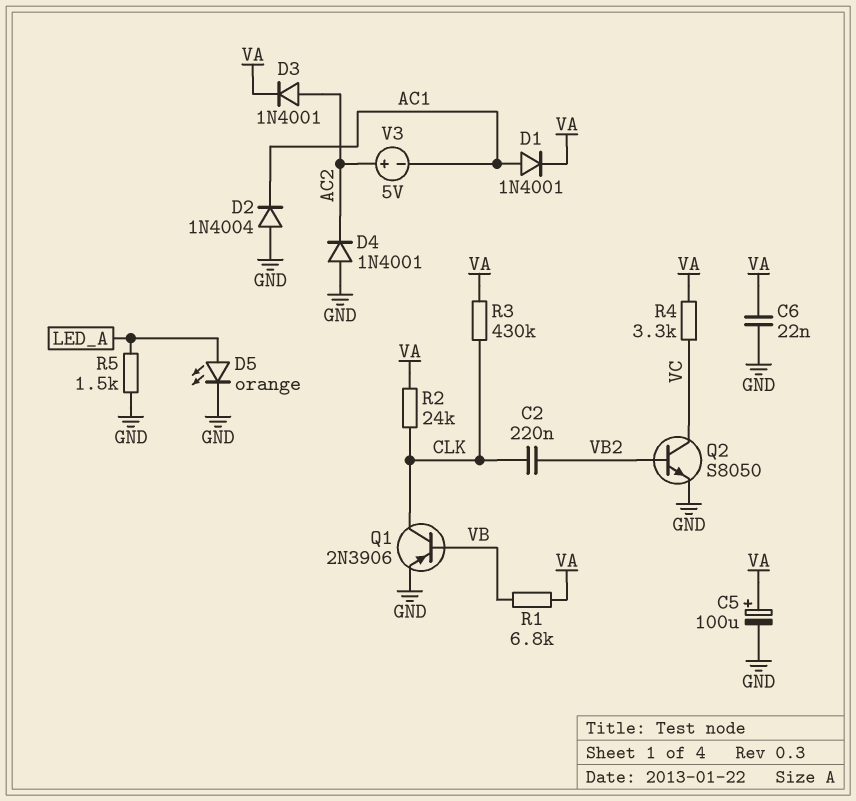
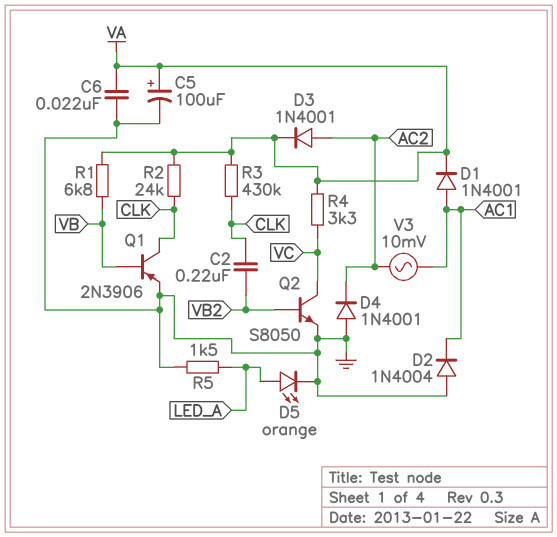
V3: 5V (plus AC2, minus AC1) -> AC 10mV (AC1, AC2)

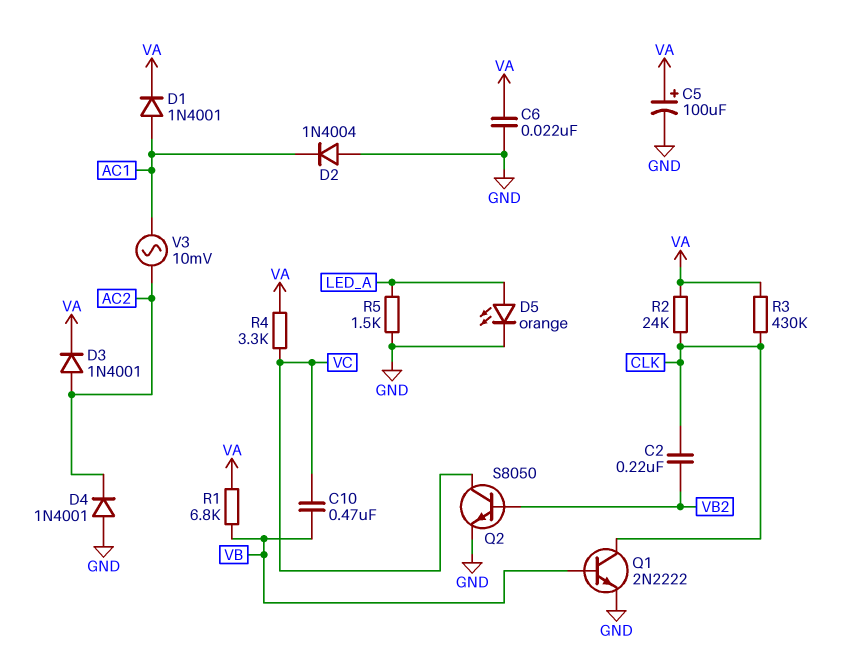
C10: none -> 470nF (VB, VC)
Q1: PNP 2N3906 (B VB, C CLK, E GND) -> NPN 2N2222 (B VB, C CLK, E GND)

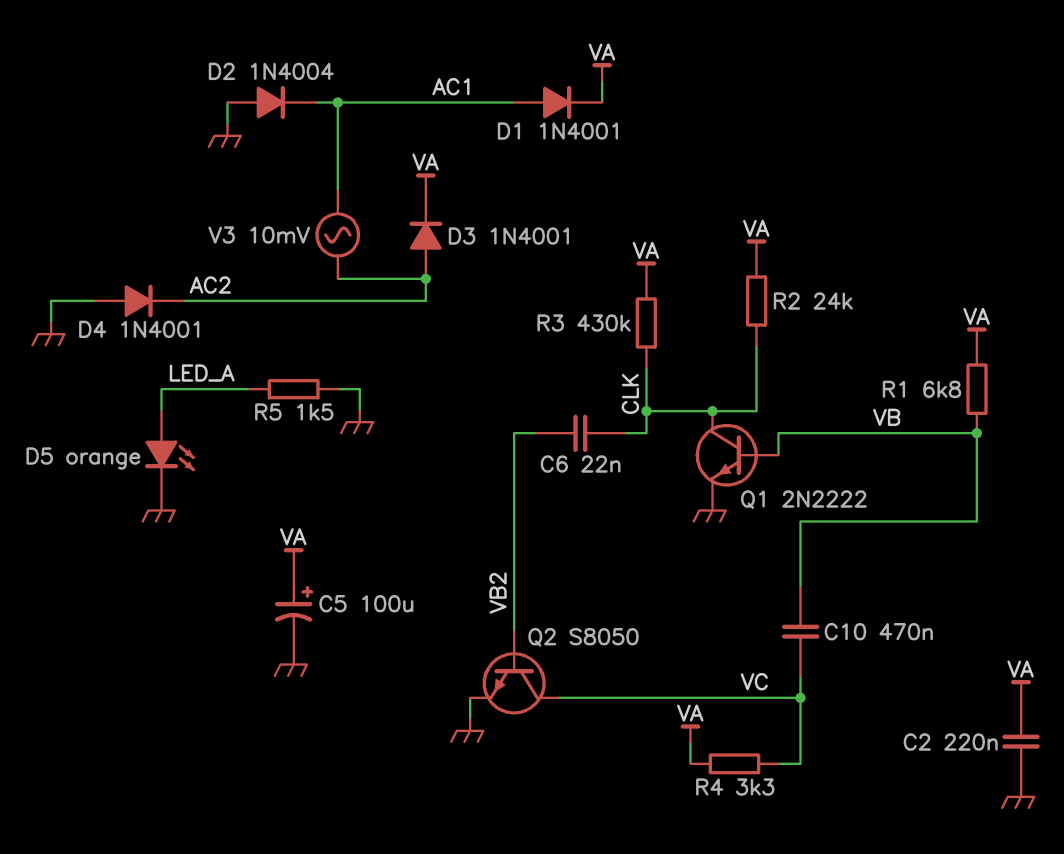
C2: 220nF (CLK, VB2) -> 220nF (GND, VA)
C6: 22nF (GND, VA) -> 22nF (CLK, VB2)

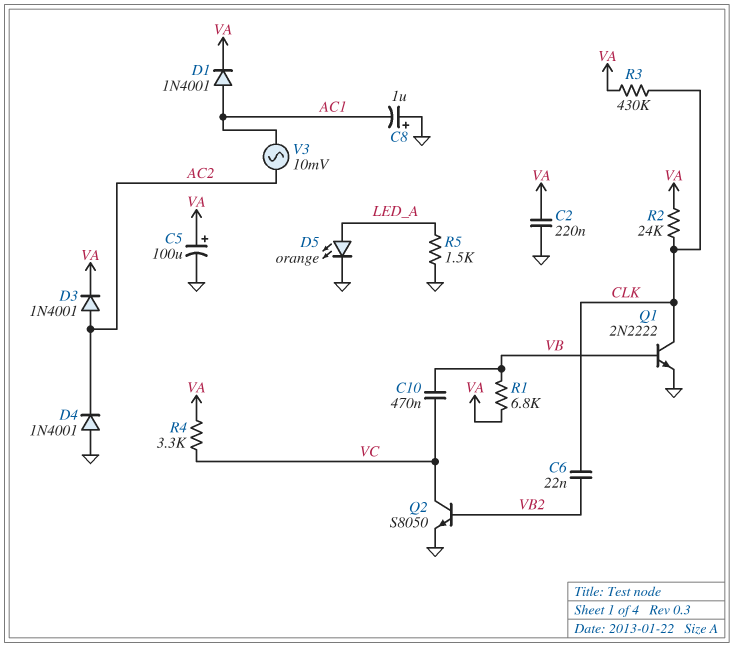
C8: none -> 1uF (plus GND, minus AC1)
D2: diode 1N4004 (A GND, K AC1) -> none

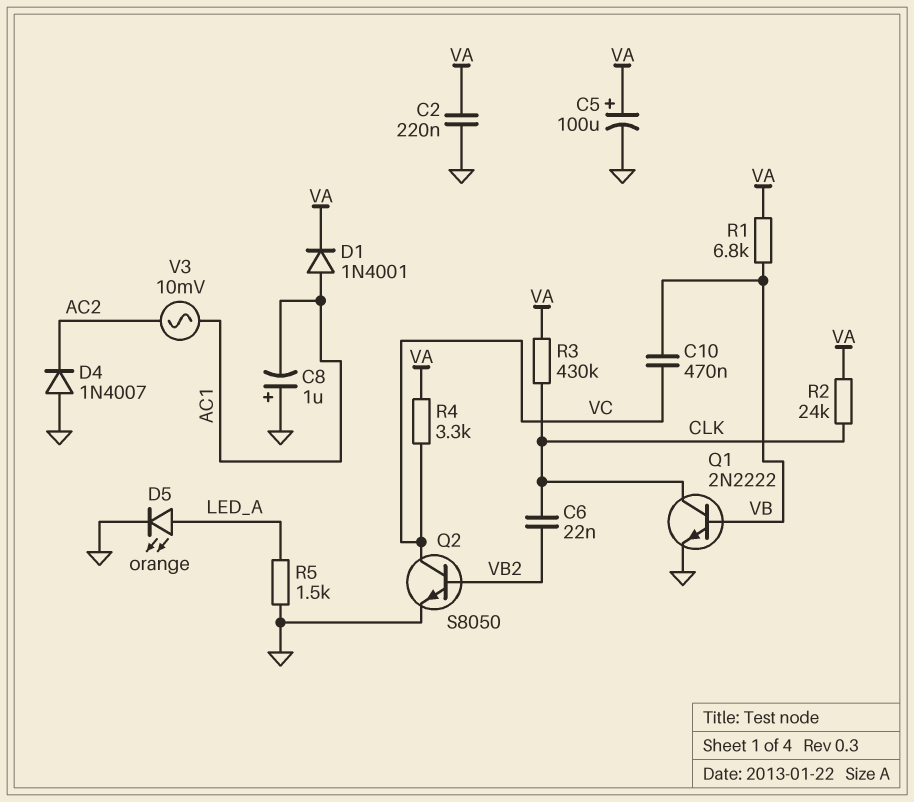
D3: diode 1N4001 (A AC2, K VA) -> none
D4: diode 1N4001 (A GND, K AC2) -> diode 1N4007 (A GND, K AC2)

